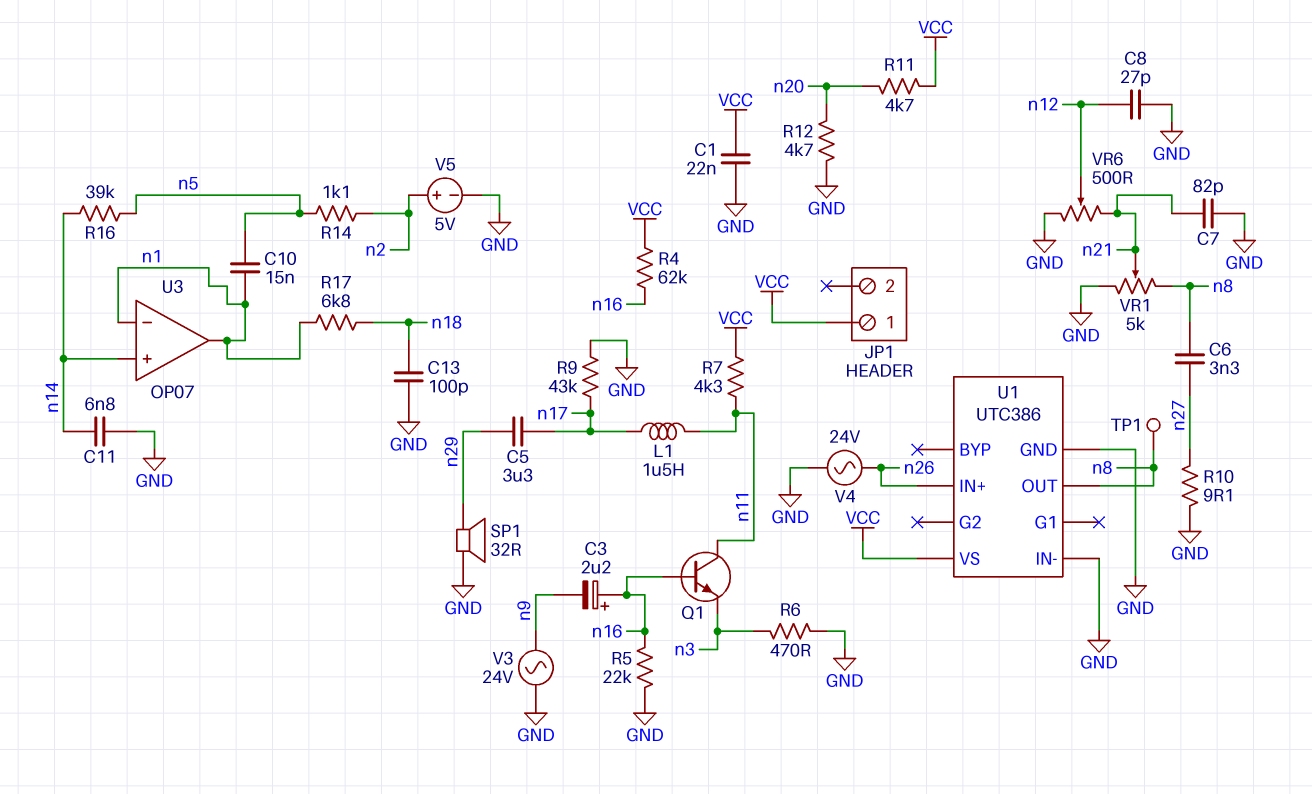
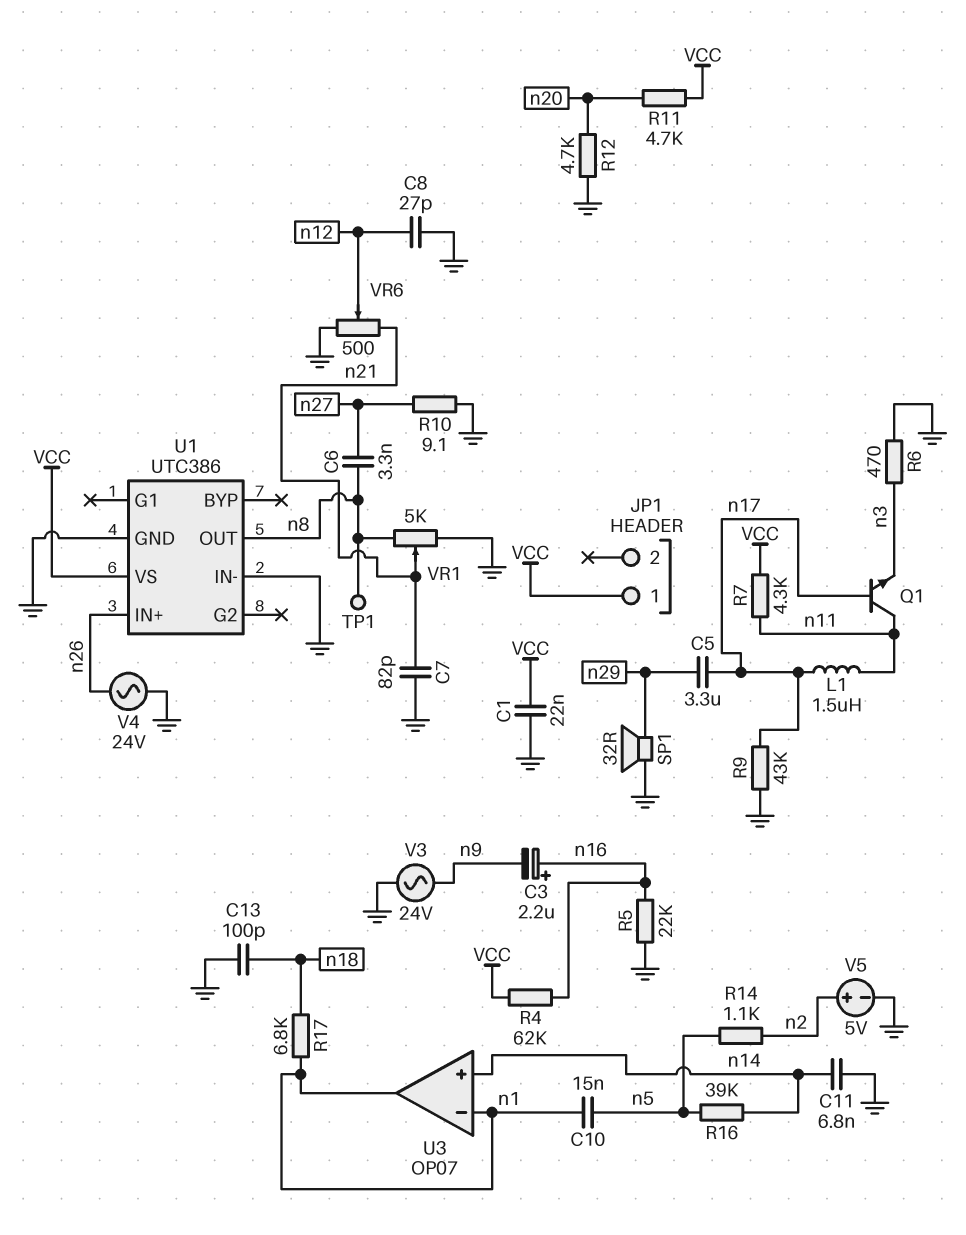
Q1: NPN (B n16, C n11, E n3) -> NPN (B n17, C n11, E n3)

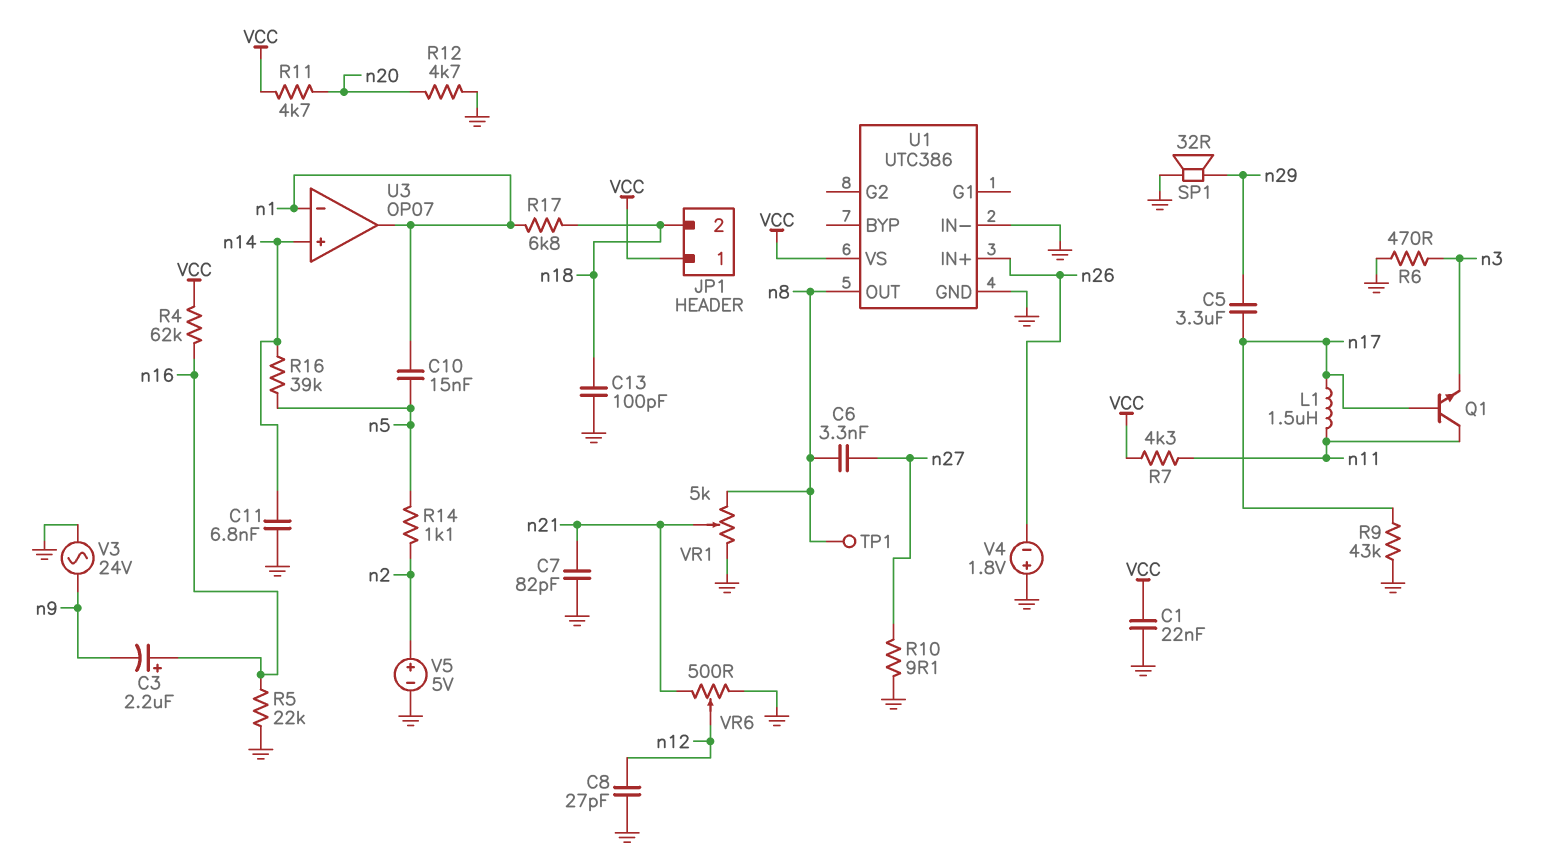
JP1 pin 2: none -> n18
V4: AC 24V (GND, n26) -> 1.8V (plus GND, minus n26)

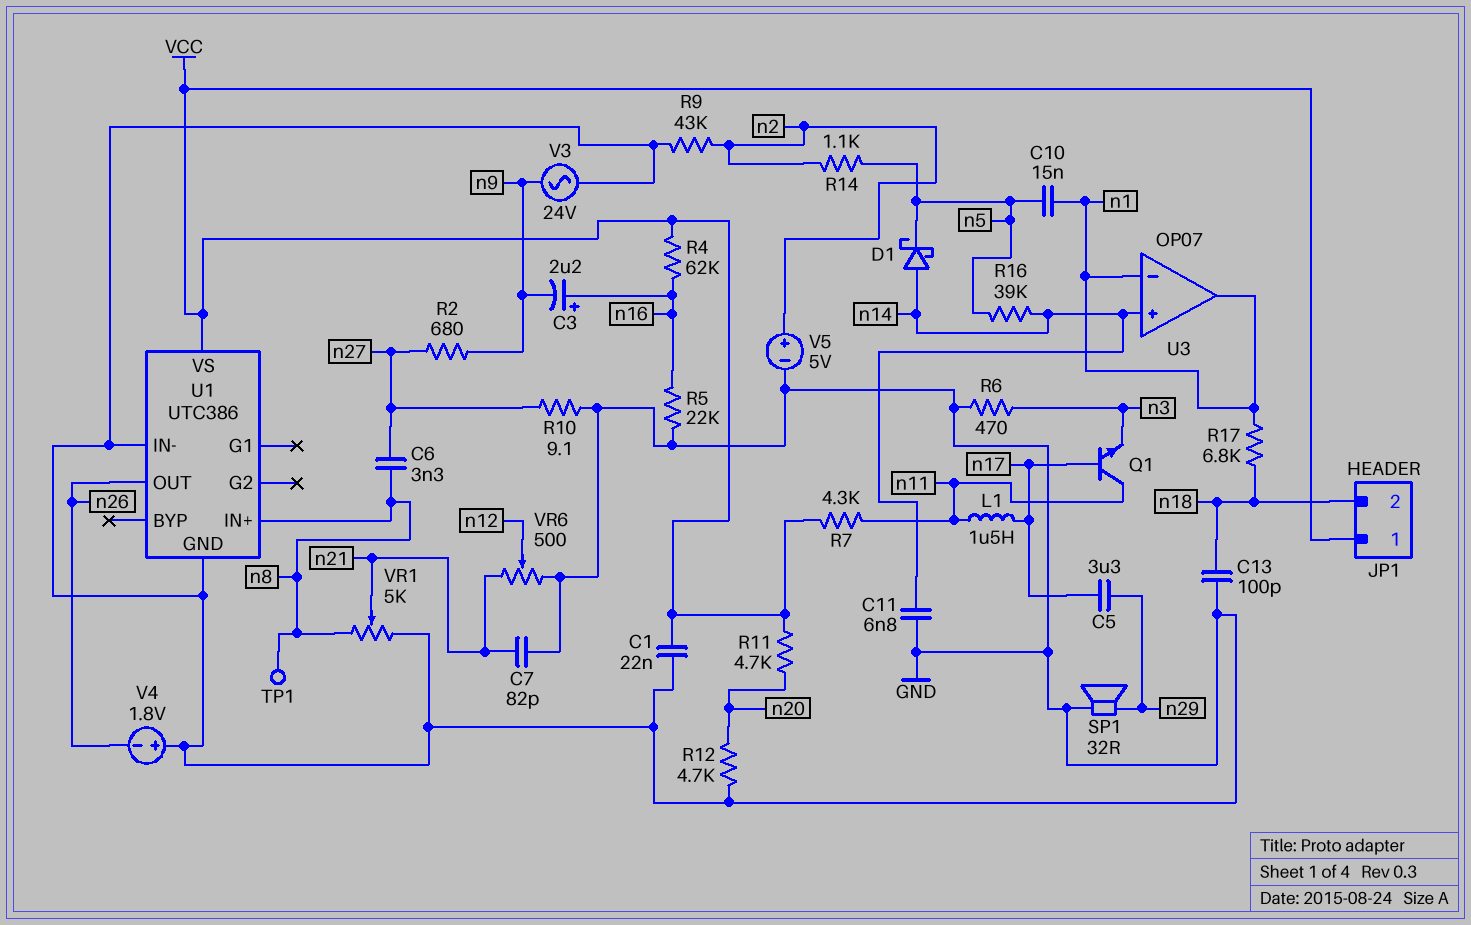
C8: 27pF (GND, n12) -> none
D1: none -> schottky (A n14, K n5)
R2: none -> 680 (n9, n27)
R9: 43k (GND, n17) -> 43k (GND, n2)
U1 pin IN+: n26 -> n8
U1 pin OUT: n8 -> n26

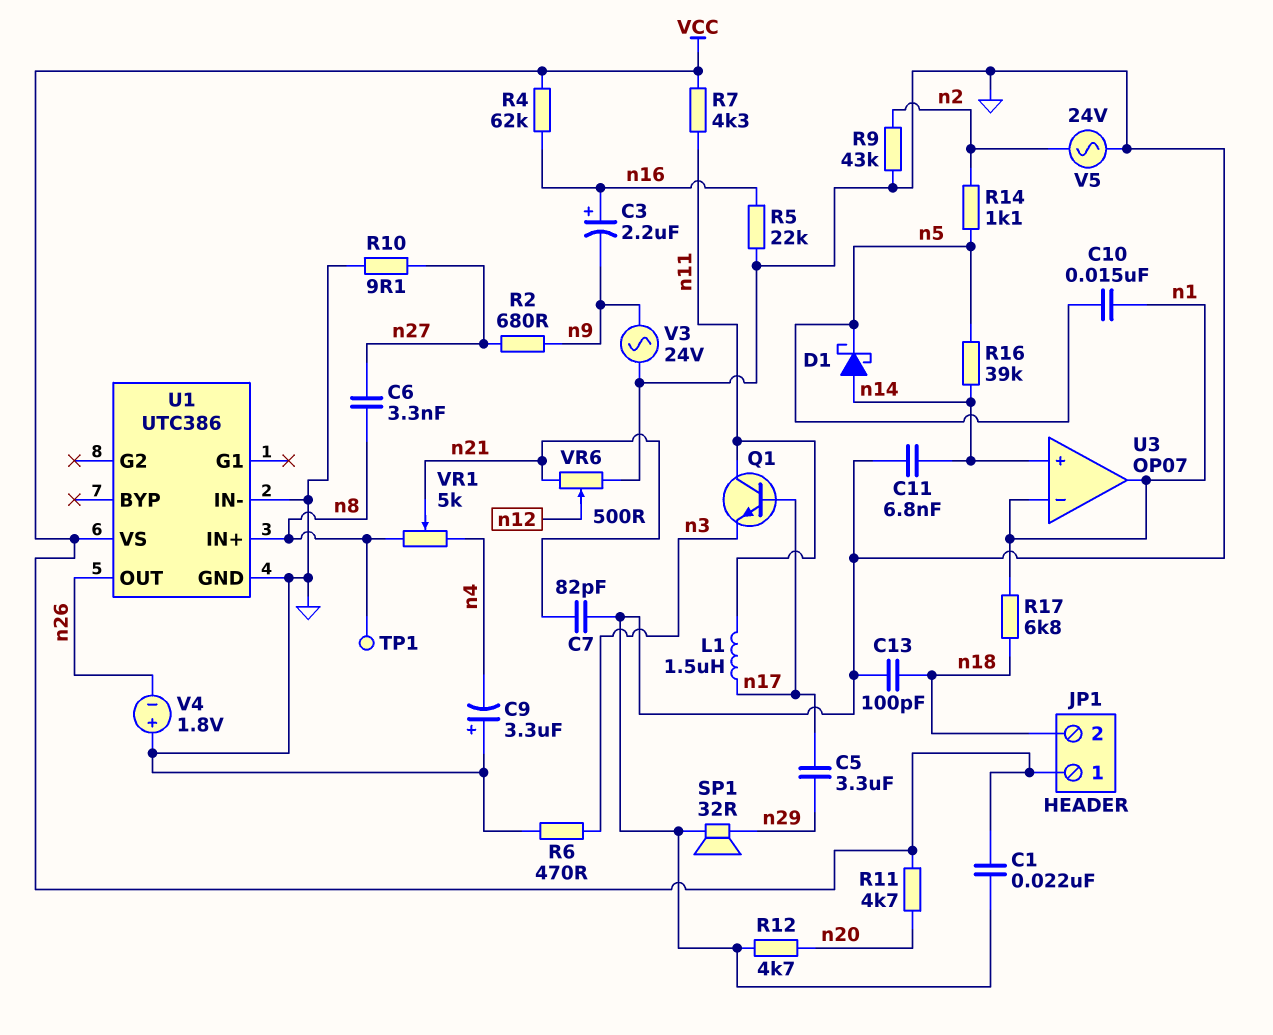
C9: none -> 3.3uF (plus GND, minus n4)
V5: 5V (plus n2, minus GND) -> AC 24V (GND, n2)
VR1: 5k (GND, n8, wiper n21) -> 5k (n4, n8, wiper n21)

